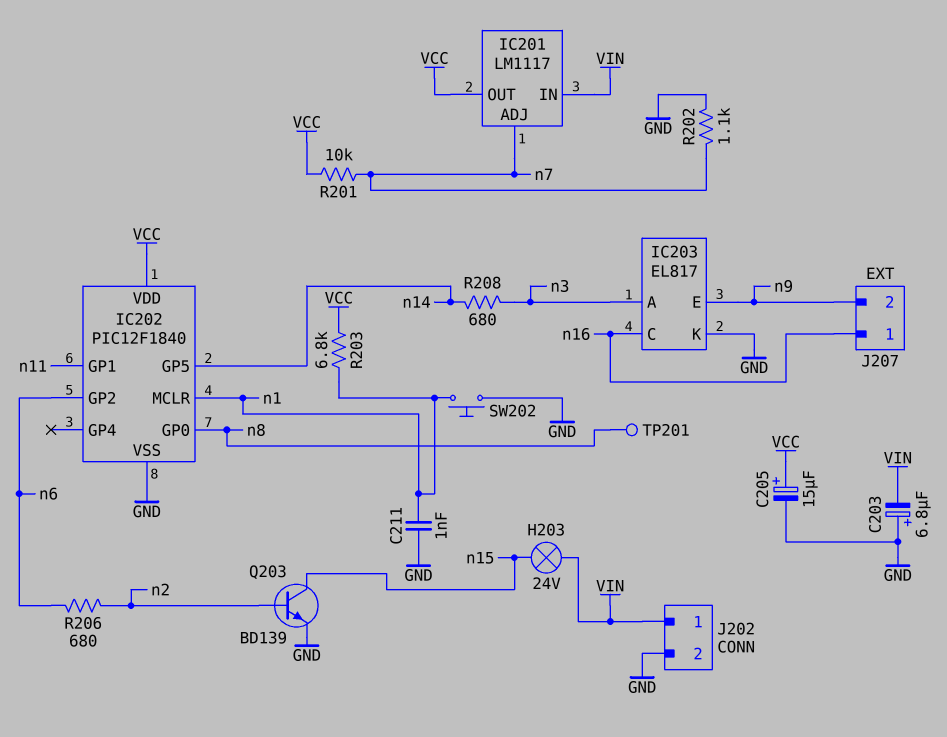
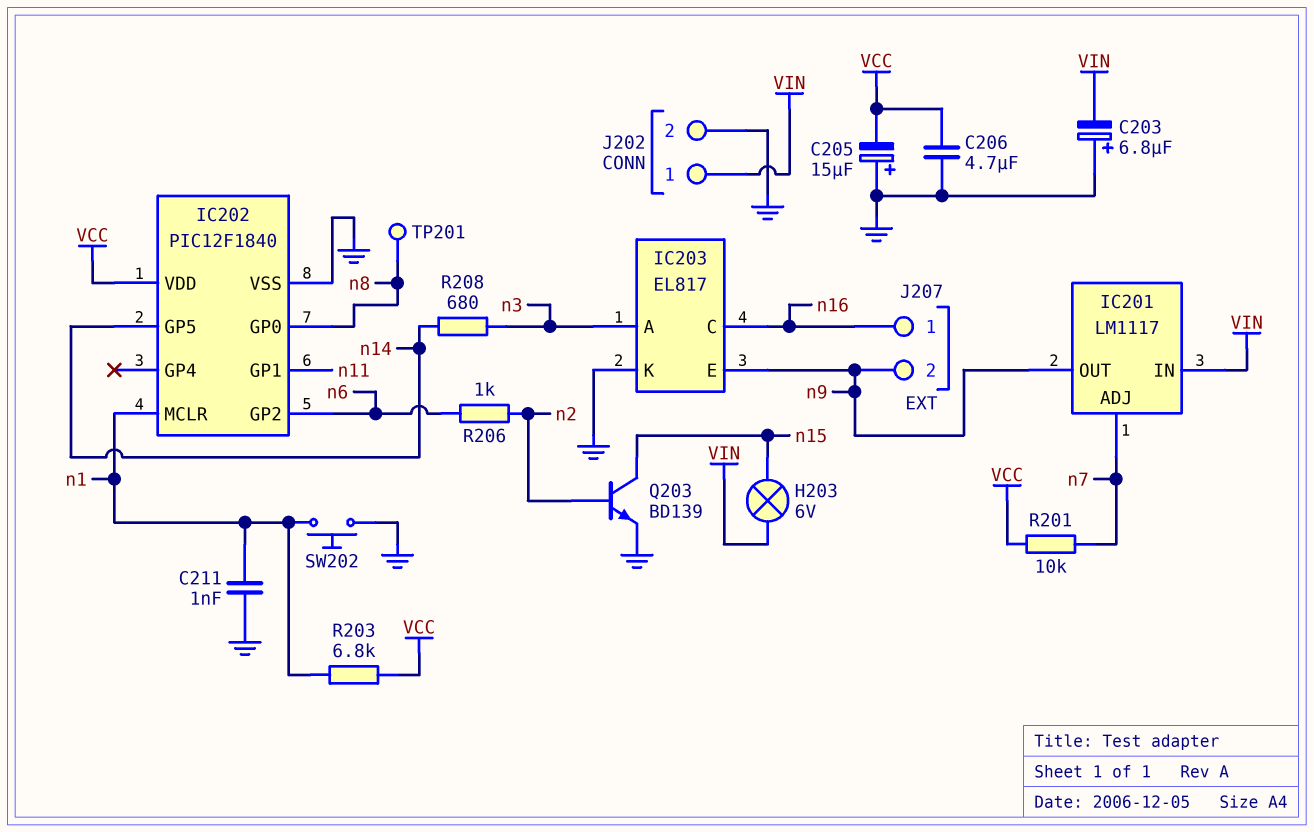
C205: 15uF (plus VCC, minus GND) -> 15uF (plus GND, minus VCC)
C206: none -> 4.7uF (GND, VCC)
H203: lamp 24V (VIN, n15) -> lamp 6V (VIN, n15)
IC201 pin OUT: VCC -> n9
R202: 1.1k (GND, n7) -> none
R206: 680 (n2, n6) -> 1k (n2, n6)

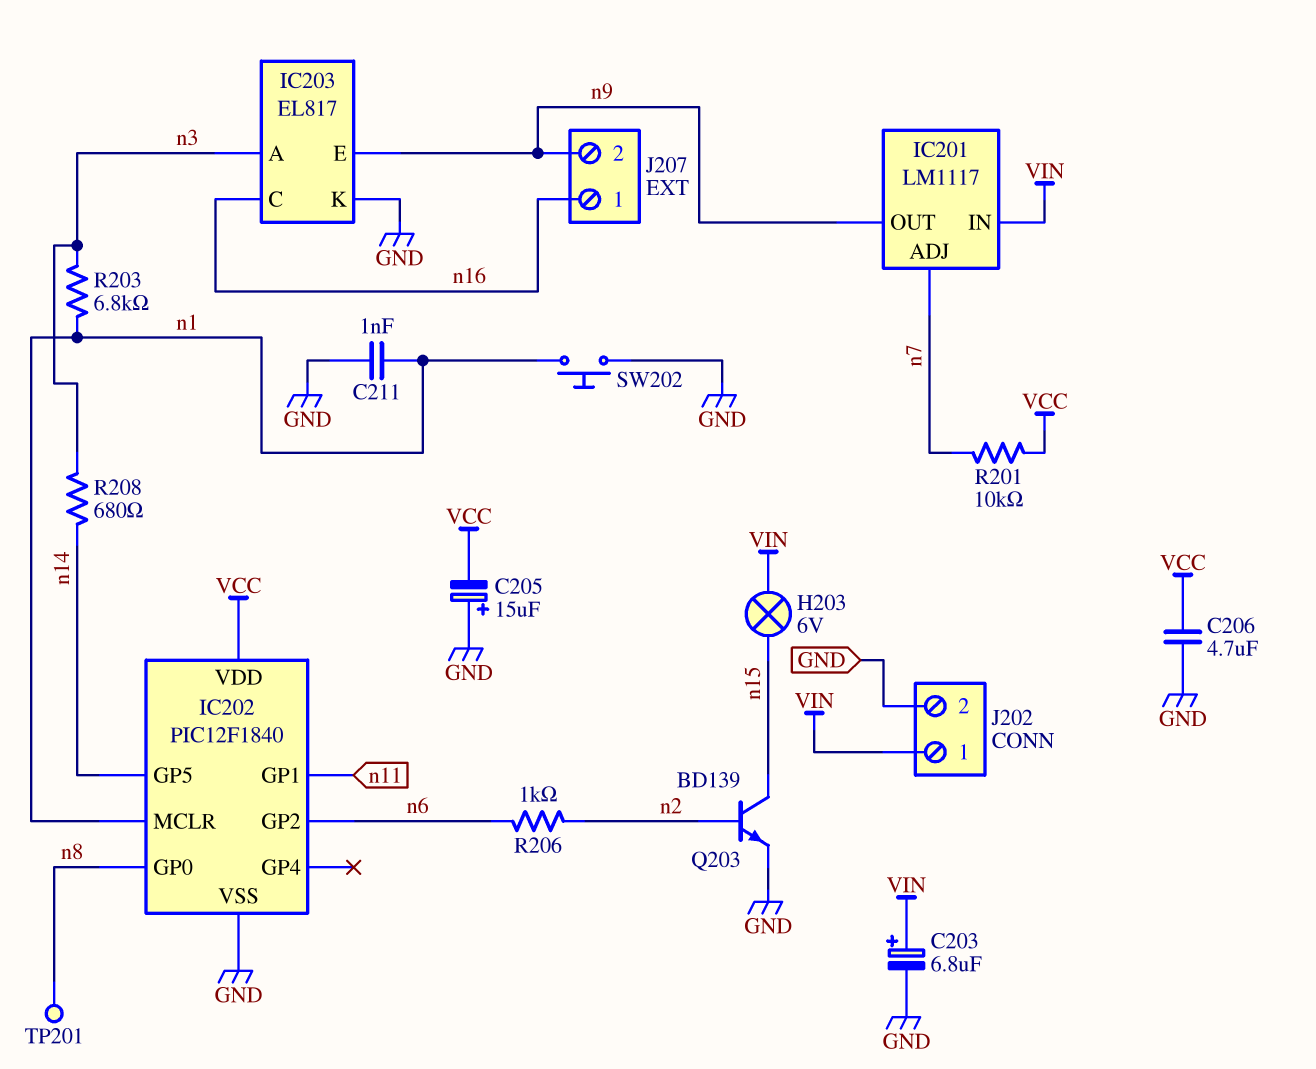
C203: 6.8uF (plus GND, minus VIN) -> 6.8uF (plus VIN, minus GND)
R203: 6.8k (VCC, n1) -> 6.8k (n1, n3)

